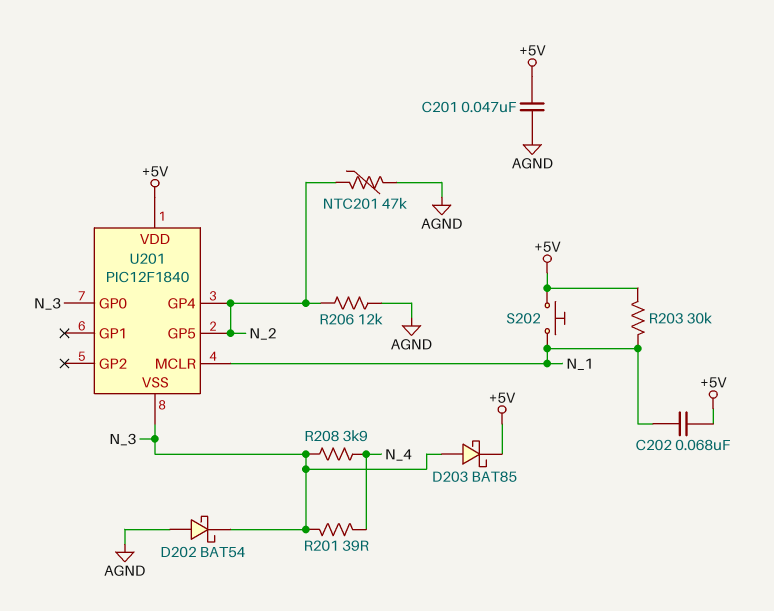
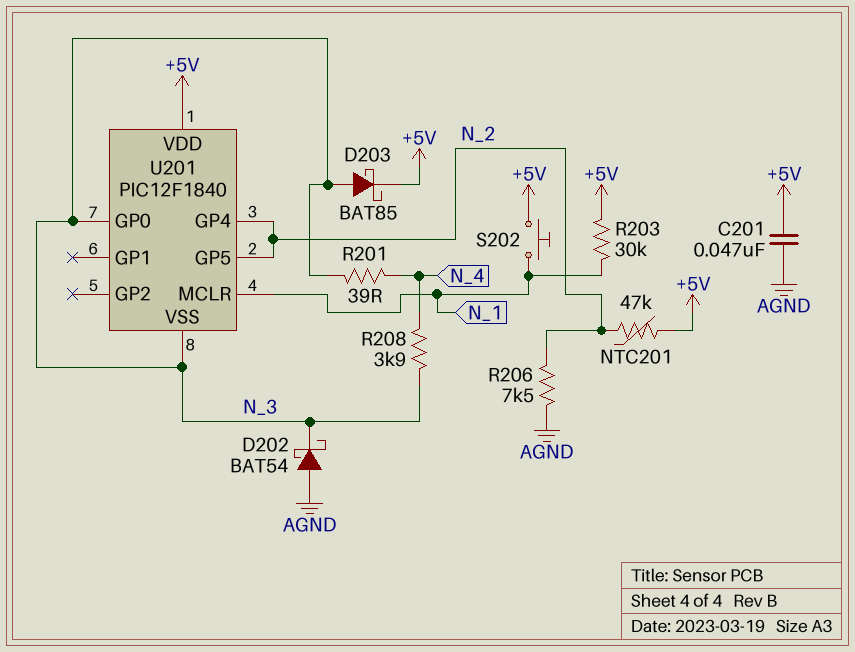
C202: 68nF (+5V, N_1) -> none
NTC201: 47k (AGND, N_2) -> 47k (+5V, N_2)
R206: 12k (AGND, N_2) -> 7.5k (AGND, N_2)

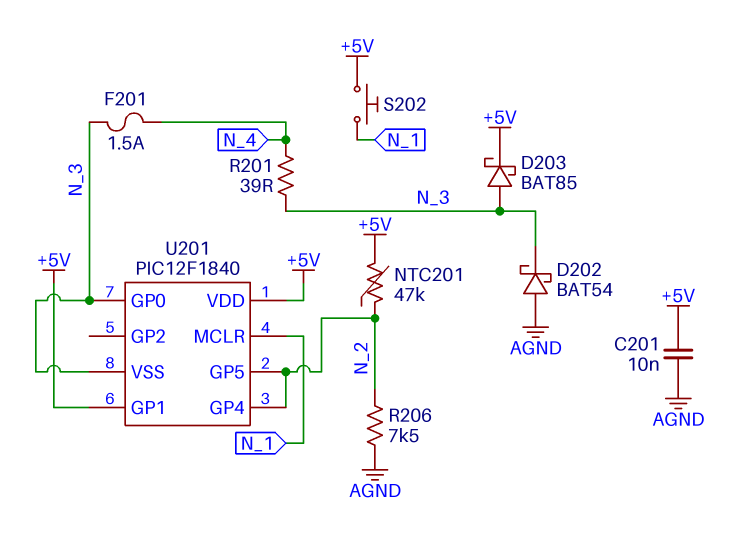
C201: 47nF (+5V, AGND) -> 10nF (+5V, AGND)
F201: none -> 1.5A (N_3, N_4)
R203: 30k (+5V, N_1) -> none
R208: 3.9k (N_3, N_4) -> none
U201 pin GP1: none -> +5V

